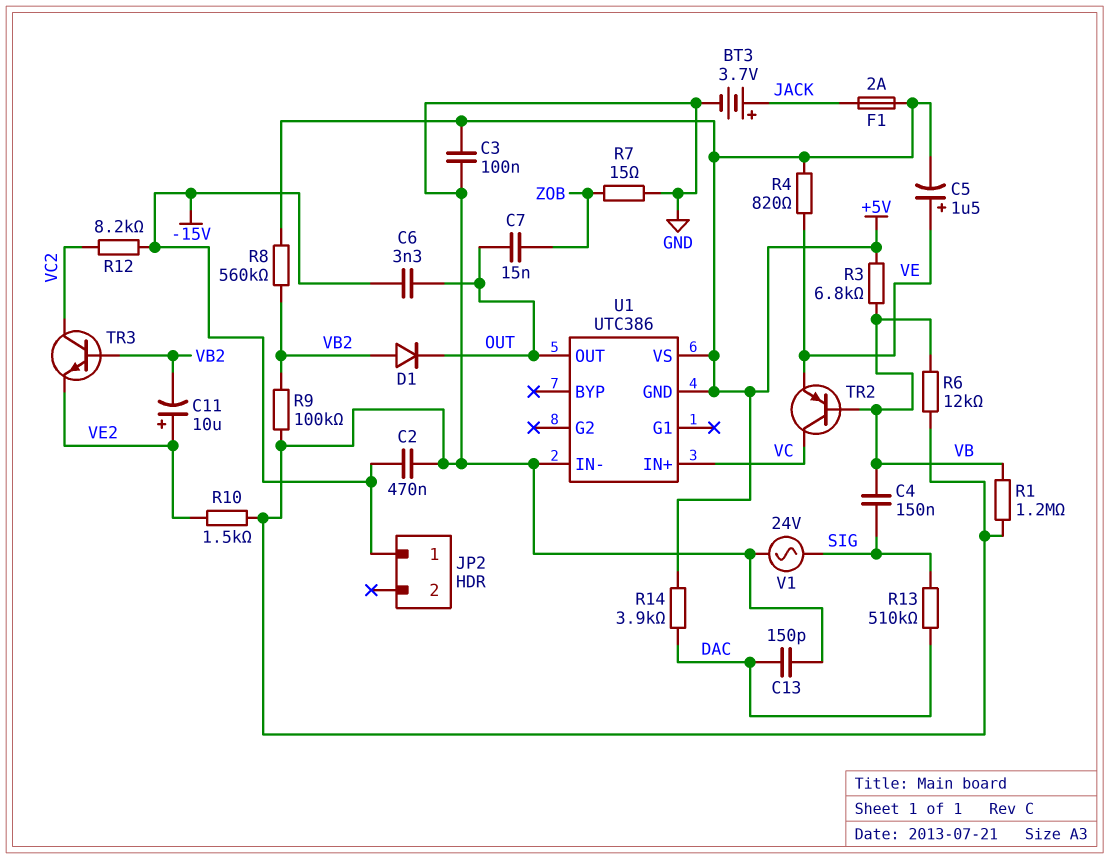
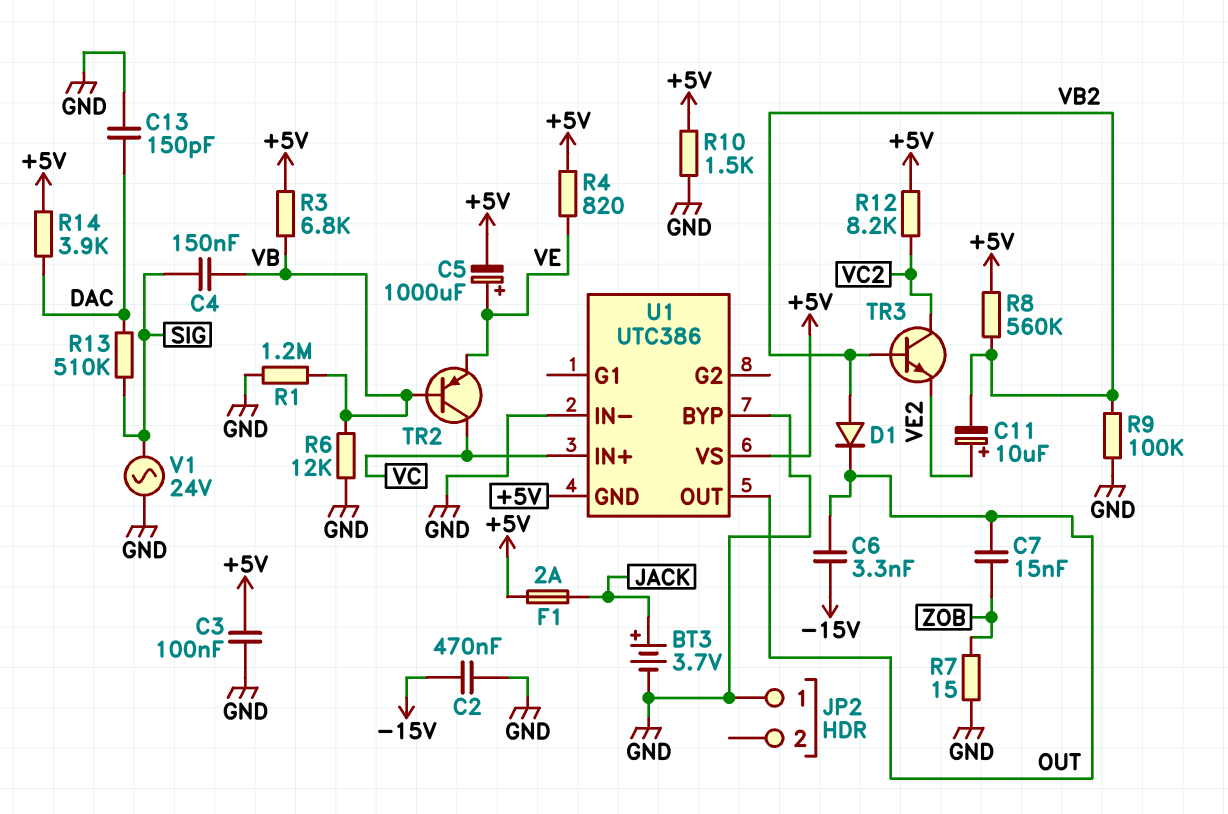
C5: 1.5uF (plus VE, minus +5V) -> 1000uF (plus VE, minus +5V)
JP2 pin 1: -15V -> GND
R10: 1.5k (GND, VE2) -> 1.5k (+5V, GND)
R12: 8.2k (-15V, VC2) -> 8.2k (+5V, VC2)
U1 pin BYP: none -> GND

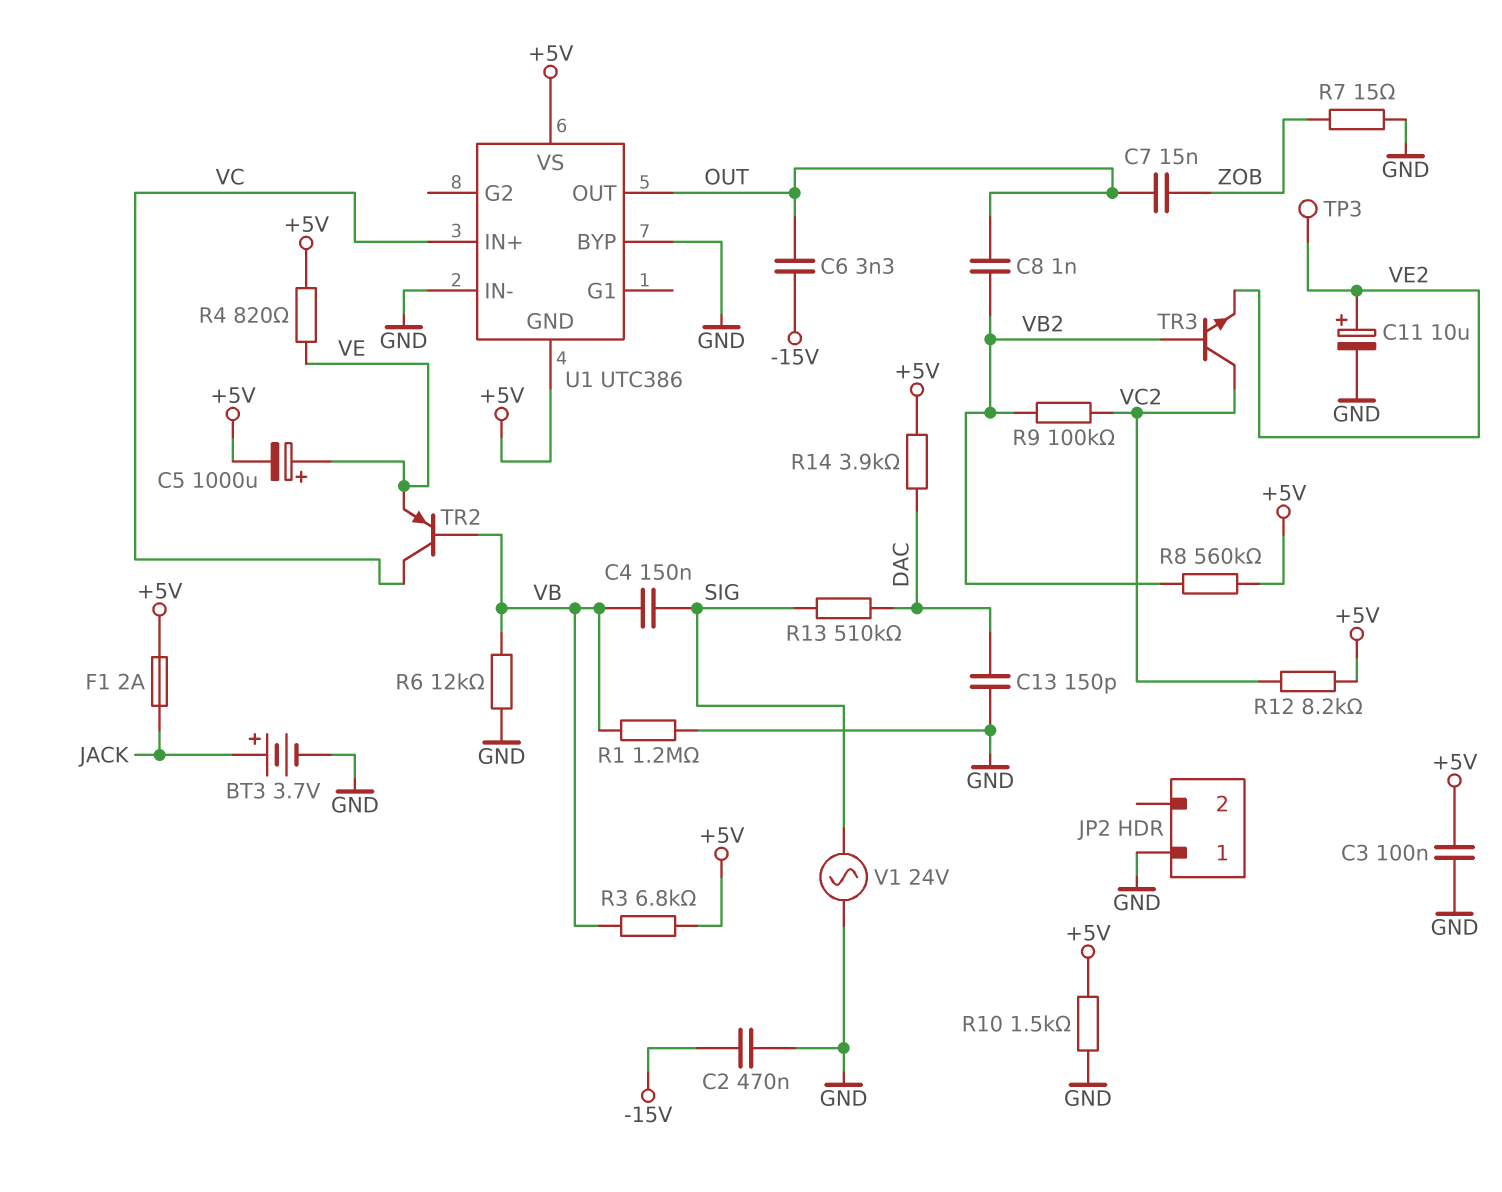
C8: none -> 1nF (OUT, VB2)
C11: 10uF (plus VE2, minus VB2) -> 10uF (plus VE2, minus GND)
D1: diode (A VB2, K OUT) -> none
R9: 100k (GND, VB2) -> 100k (VB2, VC2)
TP3: none -> test point (VE2)

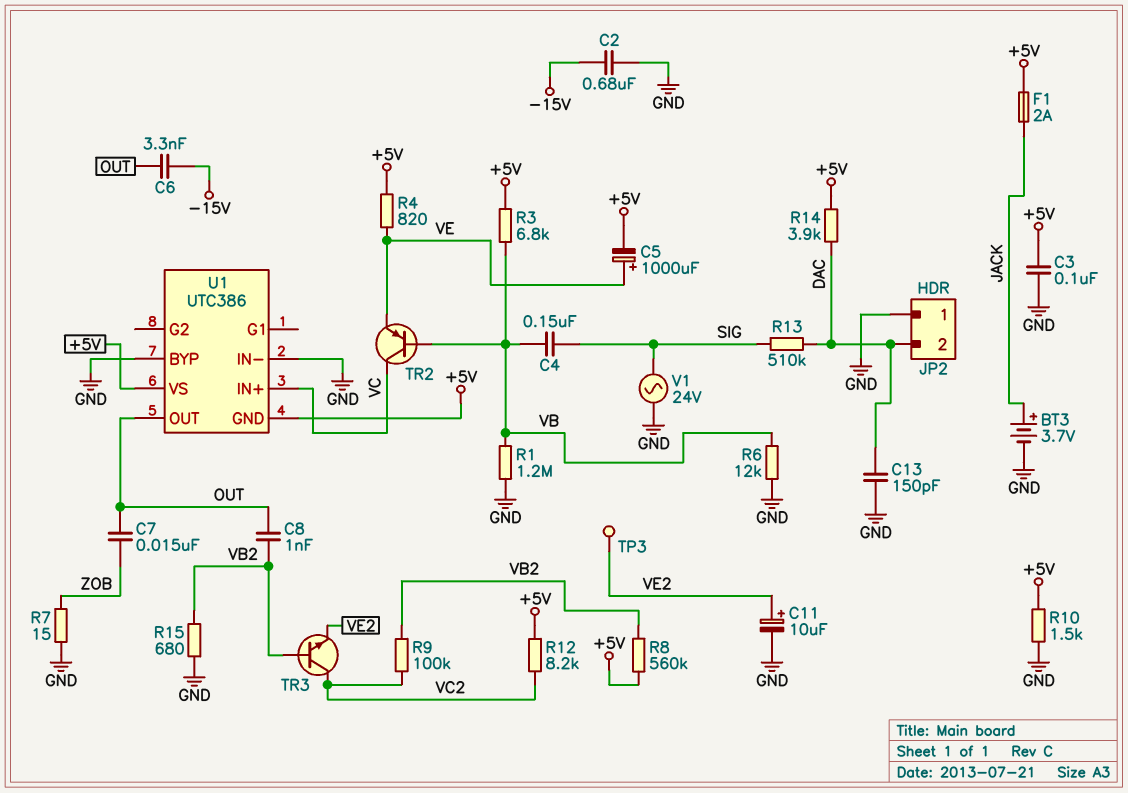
C2: 470nF (-15V, GND) -> 680nF (-15V, GND)
JP2 pin 2: none -> DAC
R15: none -> 680 (GND, VB2)

